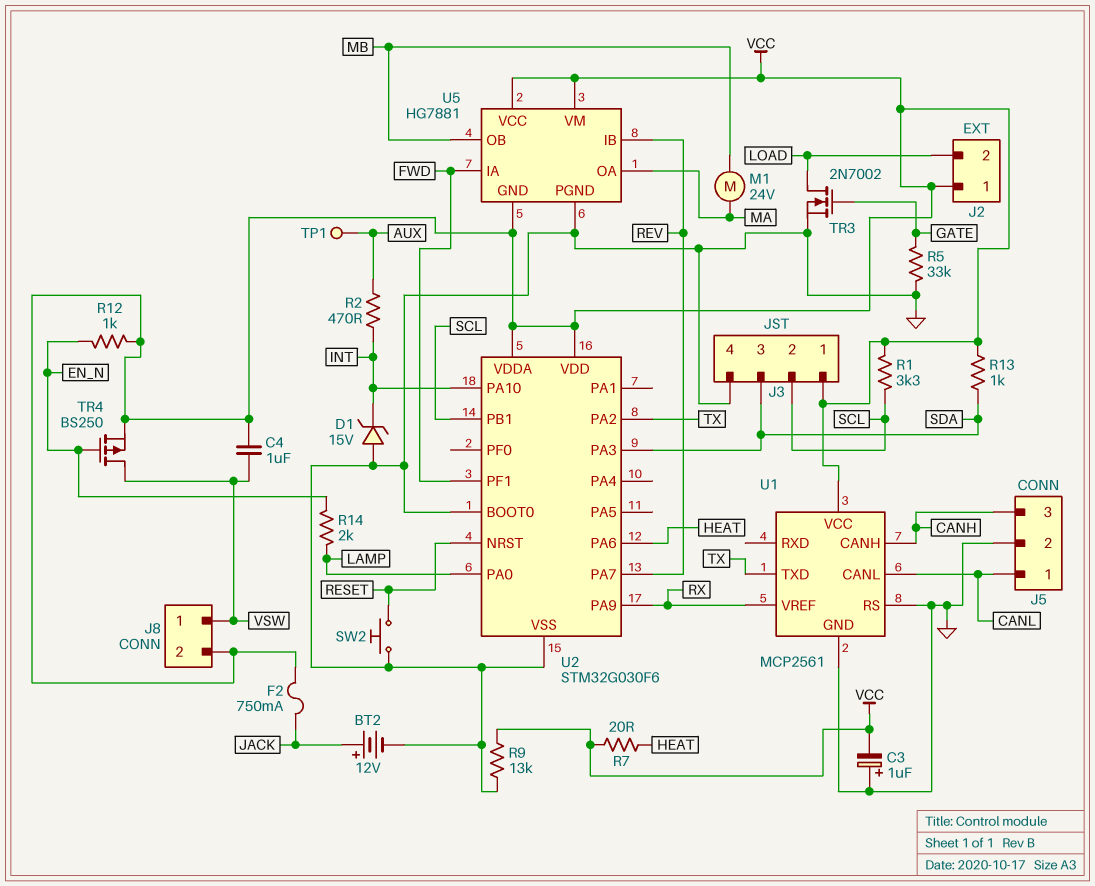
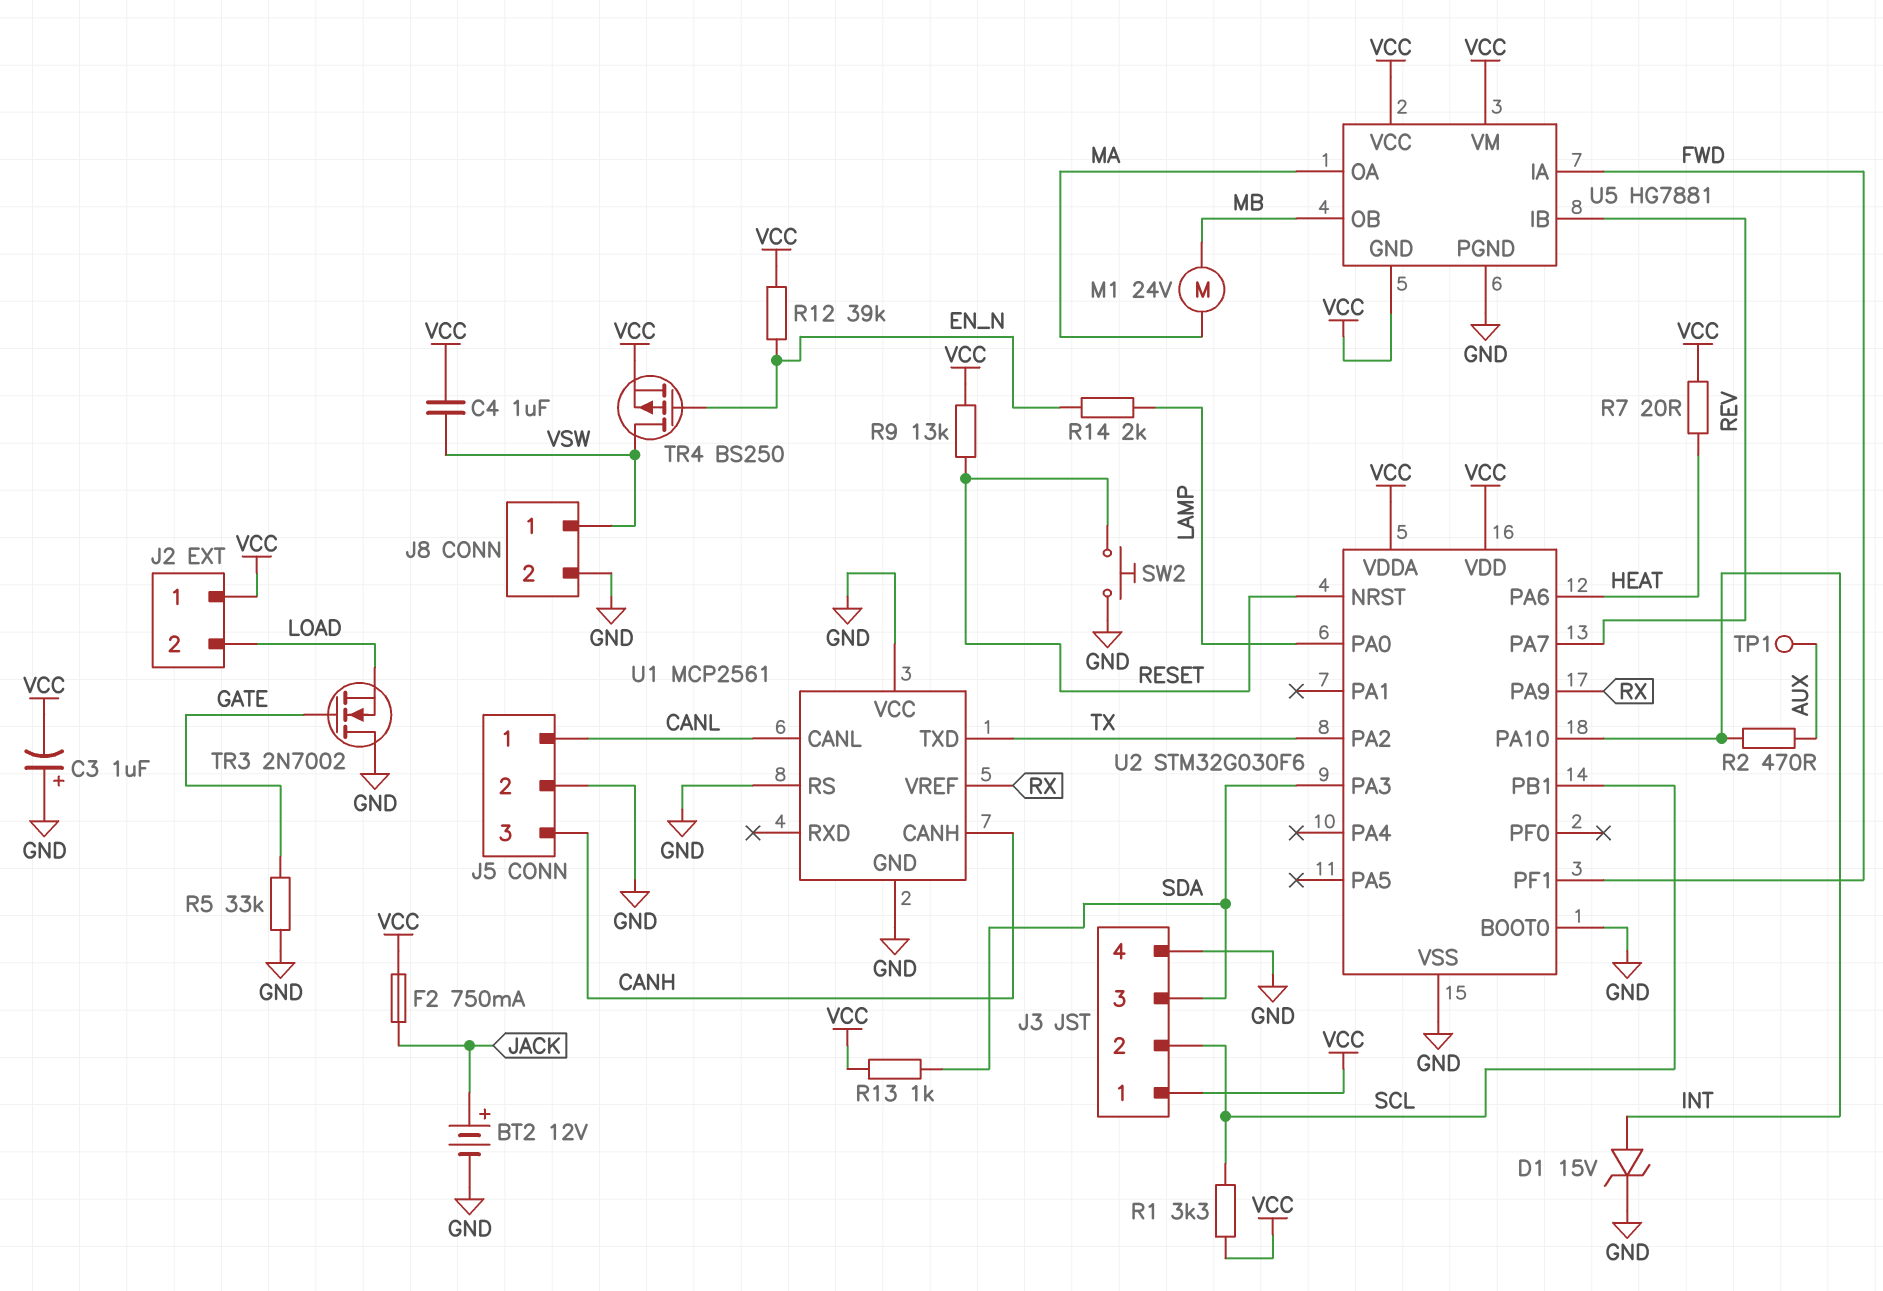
D1: zener 15V (A GND, K INT) -> zener 15V (A INT, K GND)
J8 pin 2: VCC -> GND
R9: 13k (GND, VCC) -> 13k (RESET, VCC)
R12: 1k (EN_N, VCC) -> 39k (EN_N, VCC)
TR3: NMOS 2N7002 (G GATE, D LOAD, S GND) -> NMOS 2N7002 (G GATE, D GND, S LOAD)
U1 pin VCC: VCC -> GND

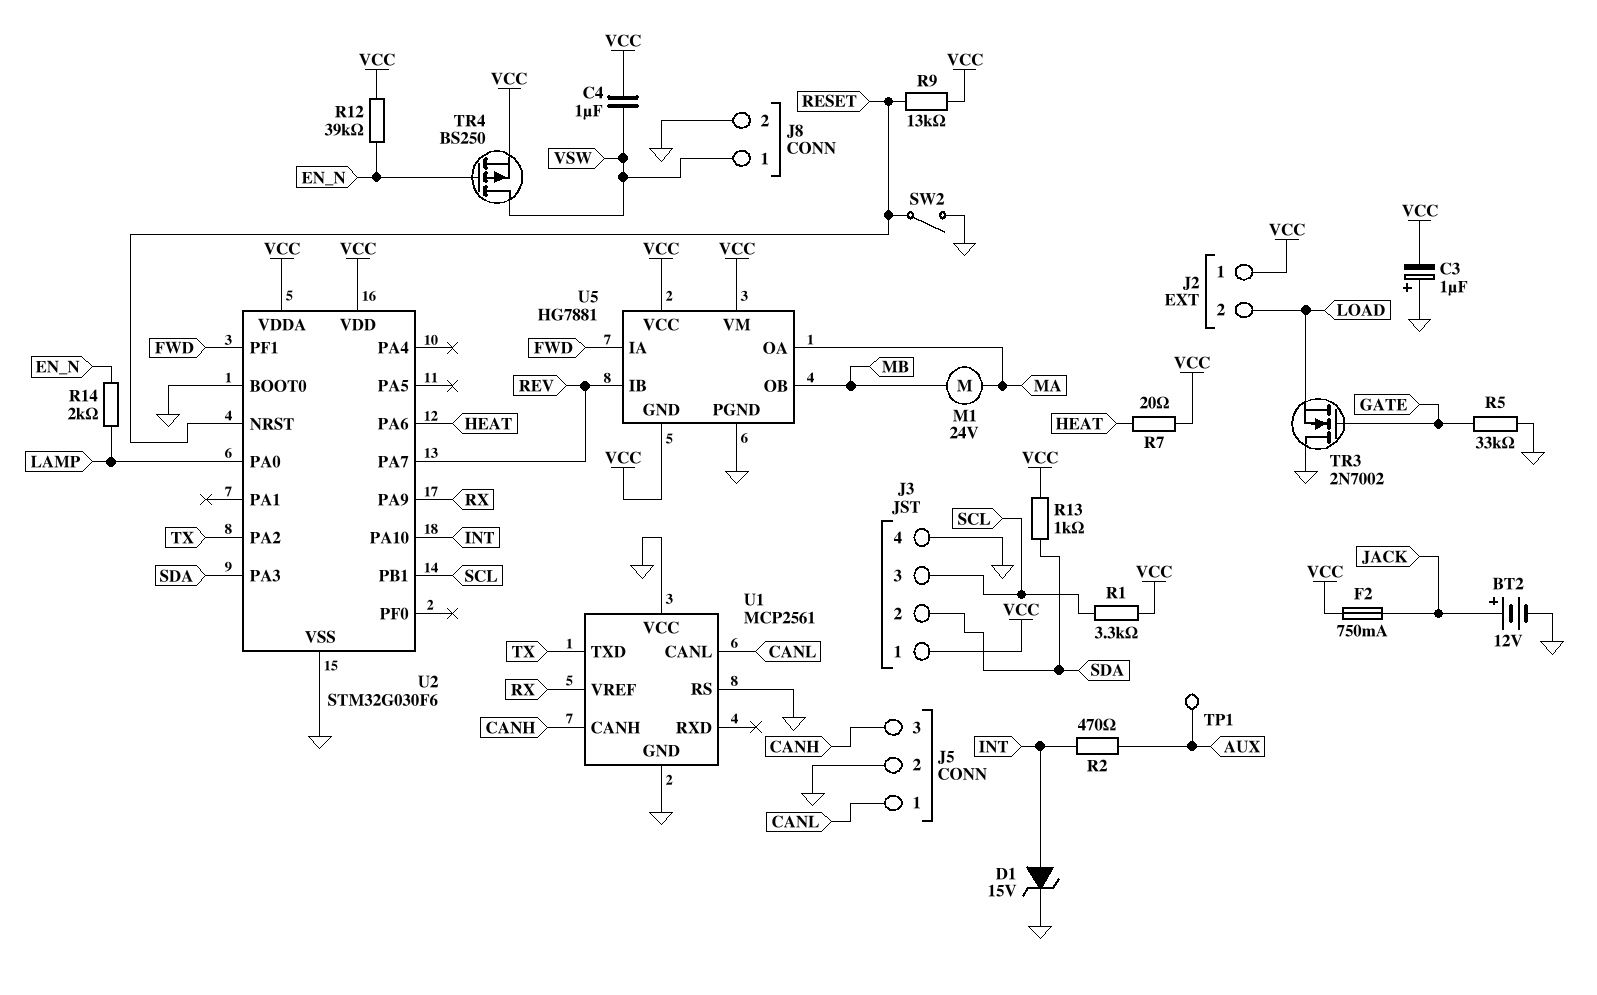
J3 pin 2: SCL -> SDA
J3 pin 3: SDA -> SCL
SW2: button (GND, RESET) -> switch (GND, RESET)

